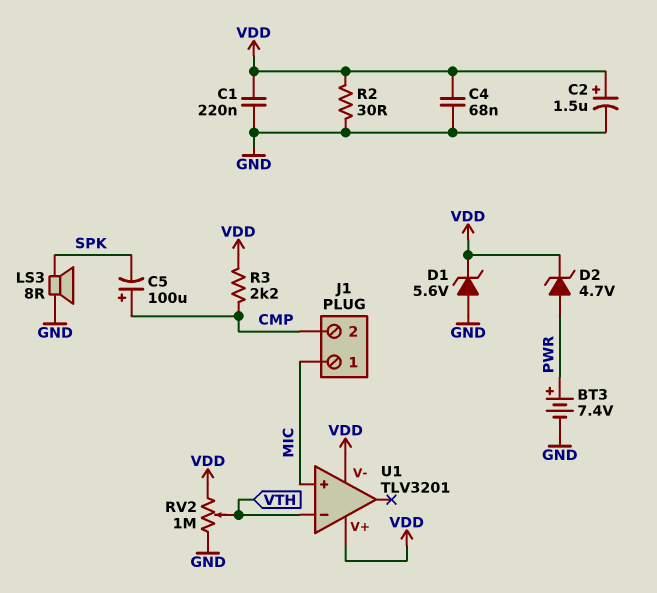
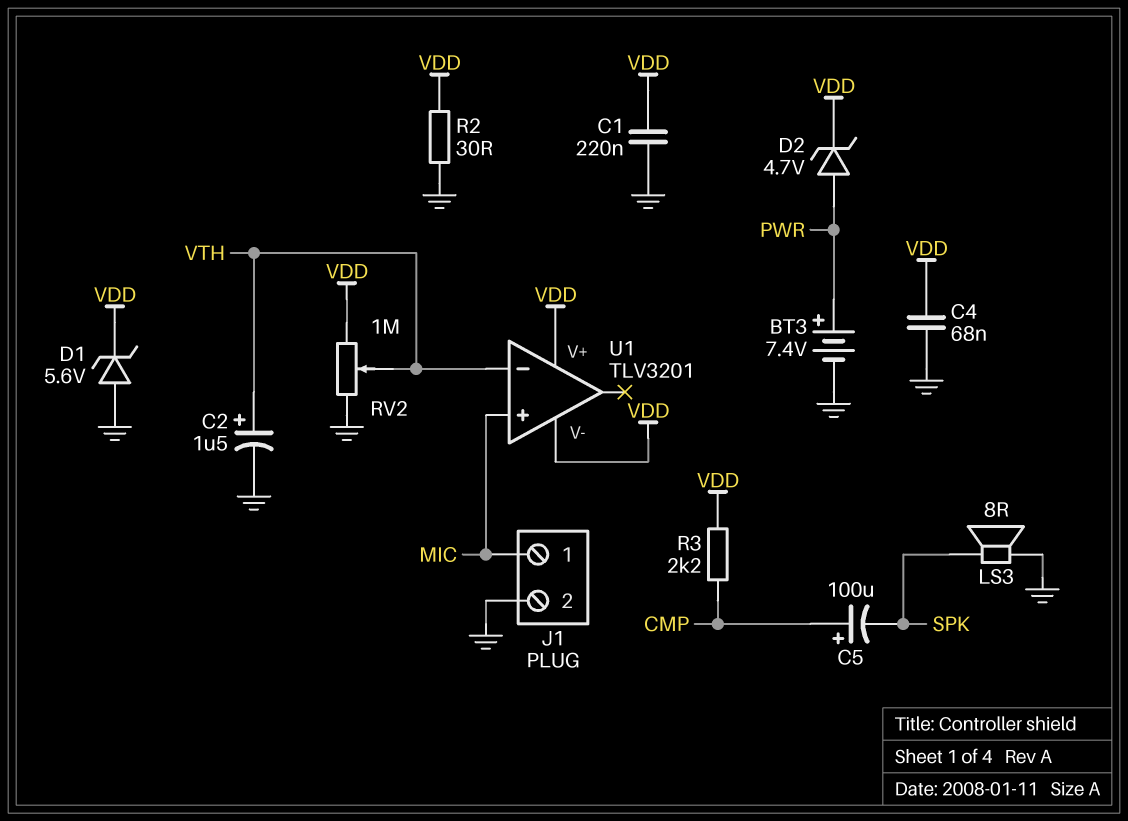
C2: 1.5uF (plus VDD, minus GND) -> 1.5uF (plus VTH, minus GND)
J1 pin 2: CMP -> GND

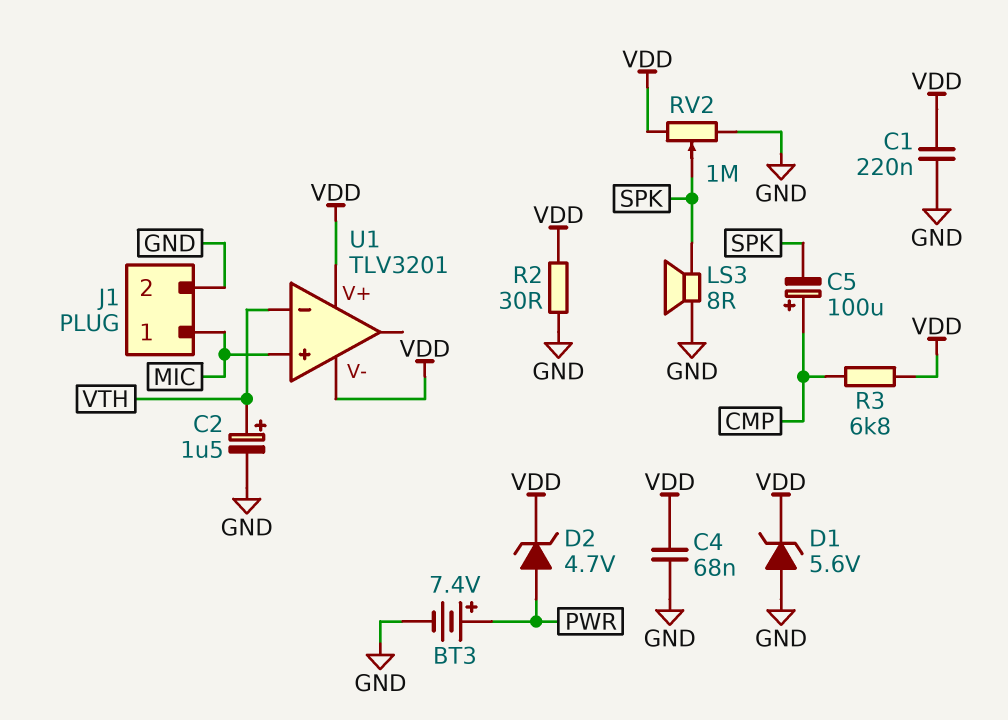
R3: 2.2k (CMP, VDD) -> 6.8k (CMP, VDD)
RV2: 1M (GND, VDD, wiper VTH) -> 1M (GND, VDD, wiper SPK)

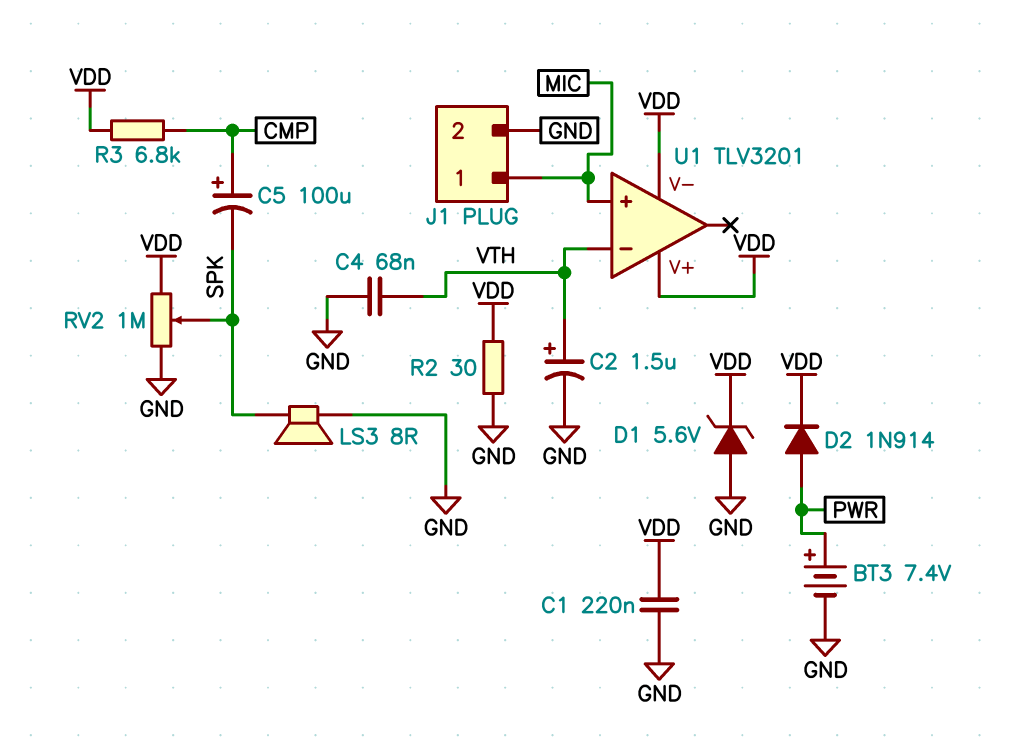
C4: 68nF (GND, VDD) -> 68nF (GND, VTH)
D2: zener 4.7V (A PWR, K VDD) -> diode 1N914 (A PWR, K VDD)

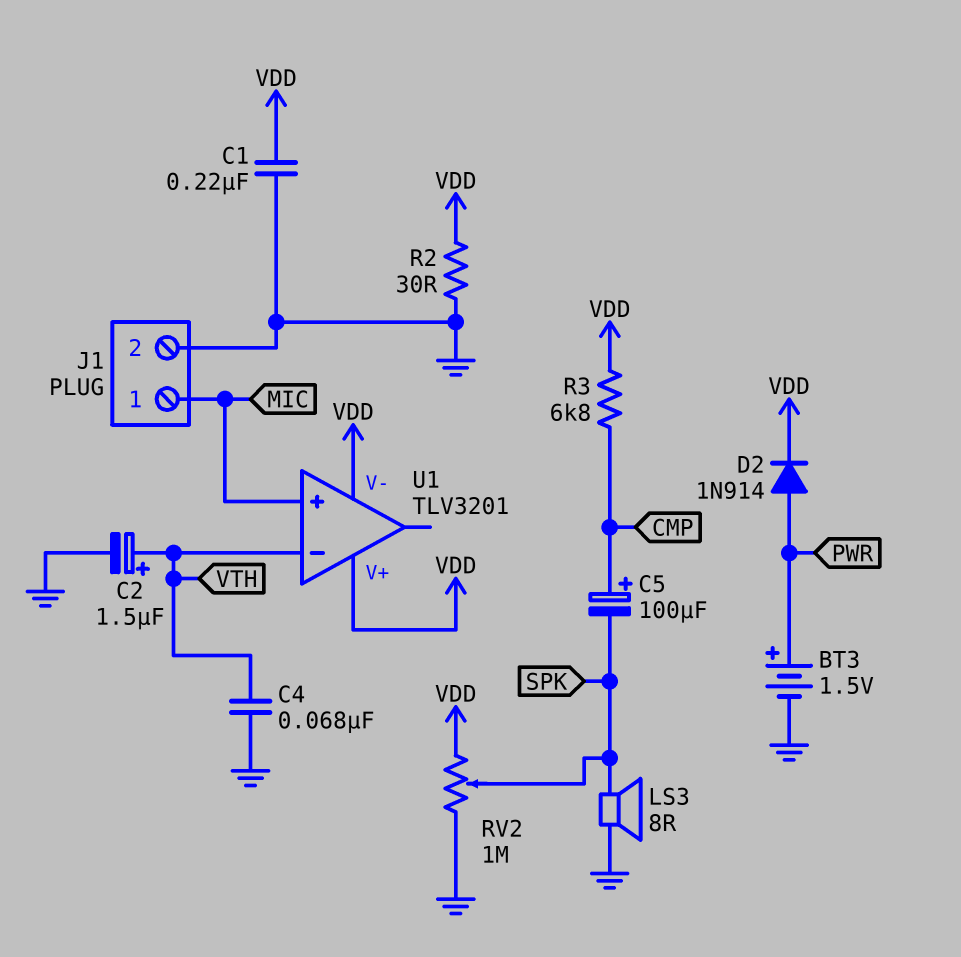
BT3: 7.4V (plus PWR, minus GND) -> 1.5V (plus PWR, minus GND)
D1: zener 5.6V (A GND, K VDD) -> none

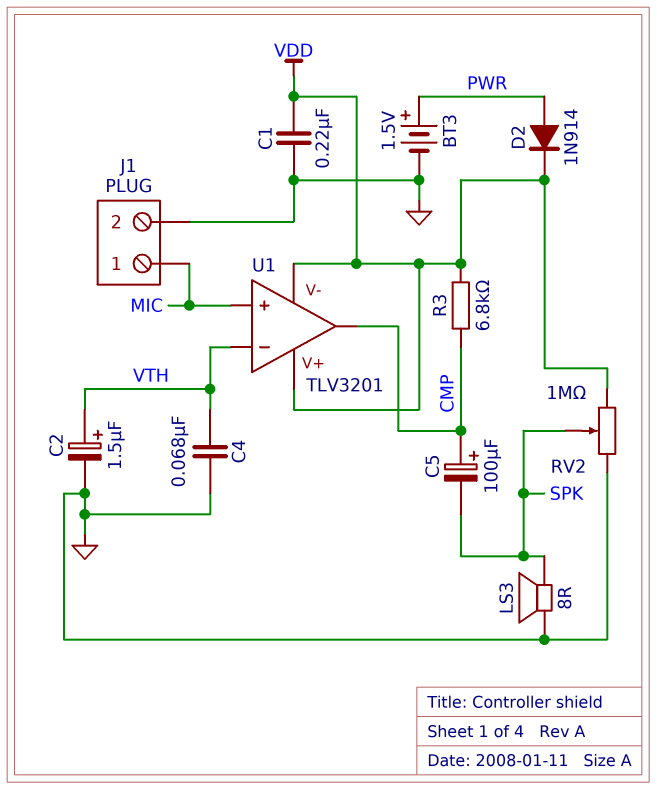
R2: 30 (GND, VDD) -> none
U1 pin out: none -> CMP

